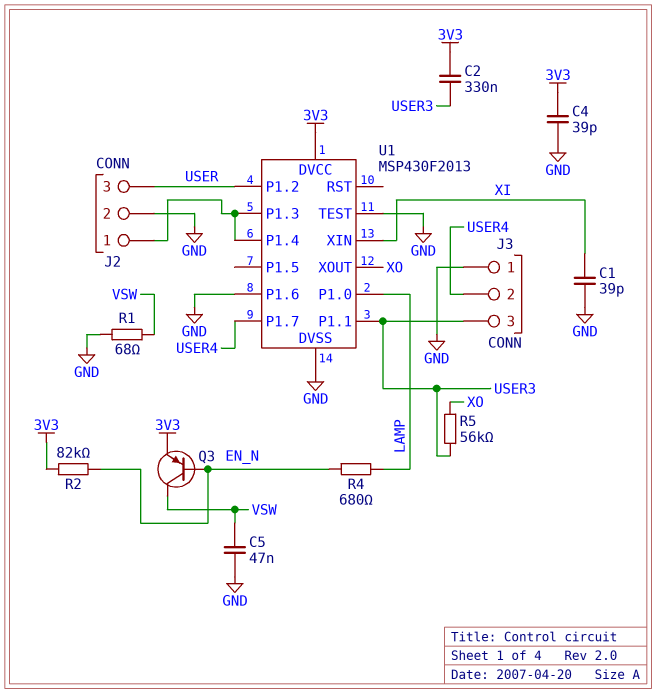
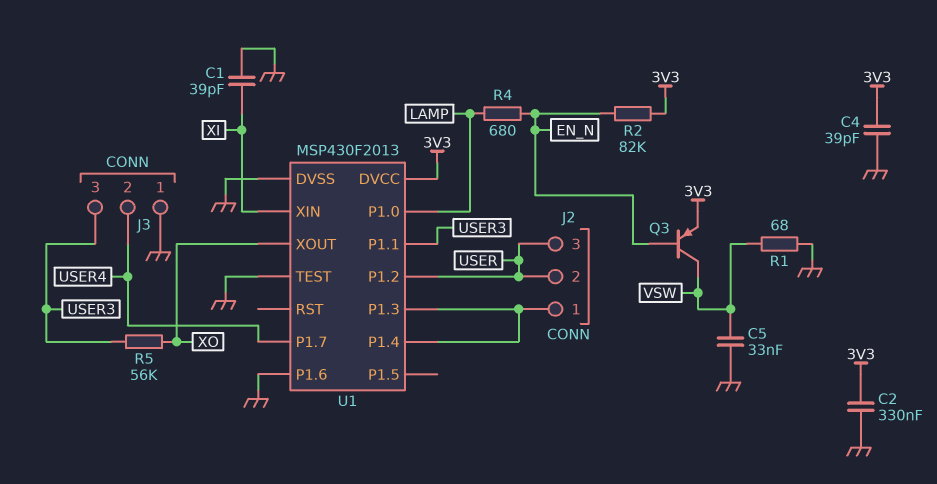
C2: 330nF (3V3, USER3) -> 330nF (3V3, GND)
C5: 47nF (GND, VSW) -> 33nF (GND, VSW)
J2 pin 2: GND -> USER

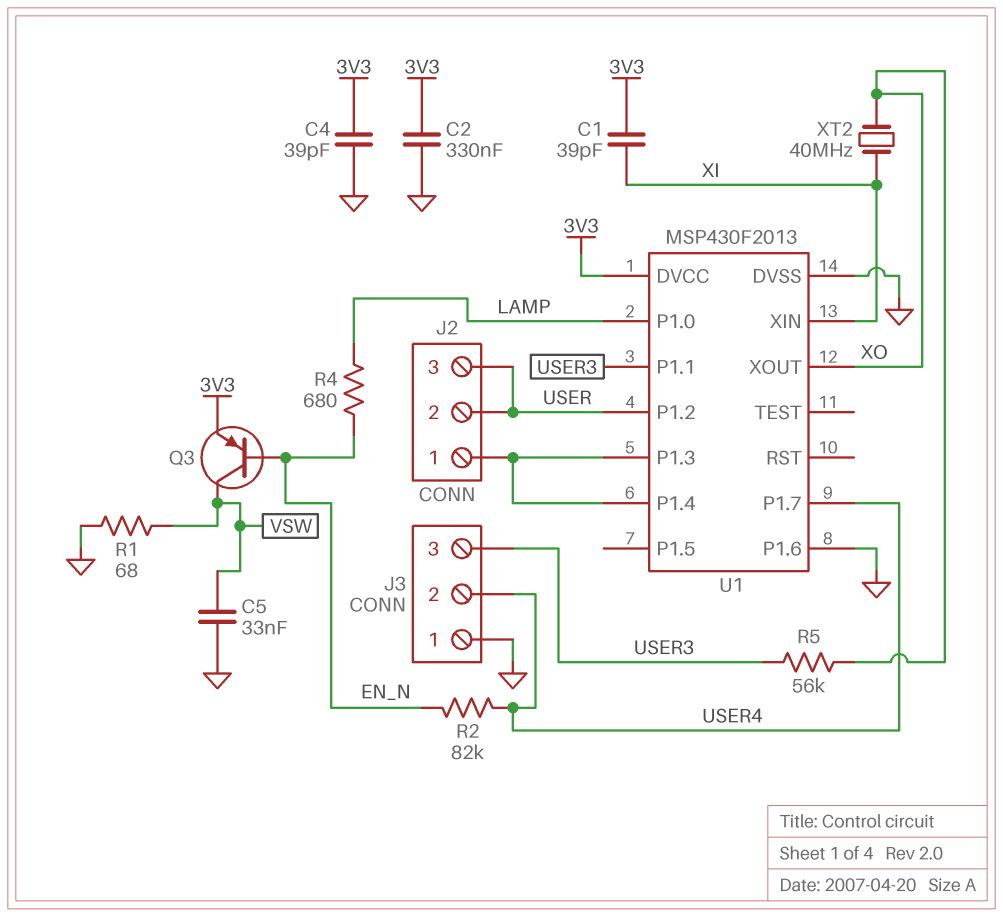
C1: 39pF (GND, XI) -> 39pF (3V3, XI)
R2: 82k (3V3, EN_N) -> 82k (EN_N, USER4)
U1 pin TEST: GND -> none
XT2: none -> 40MHz (XI, XO)

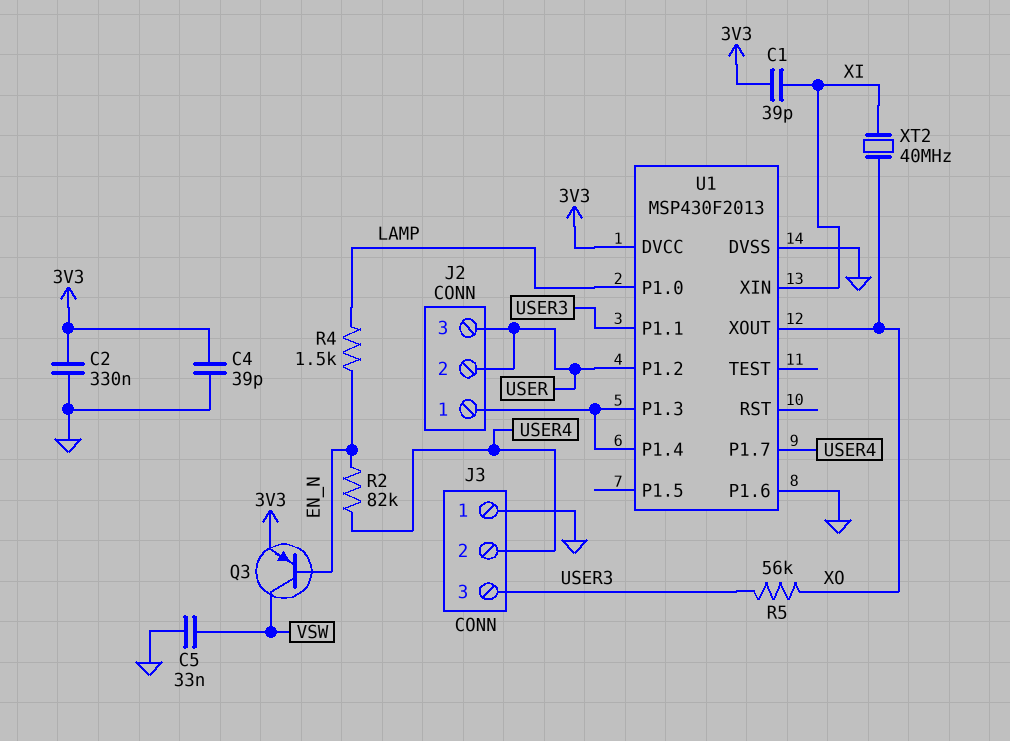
R1: 68 (GND, VSW) -> none
R4: 680 (EN_N, LAMP) -> 1.5k (EN_N, LAMP)

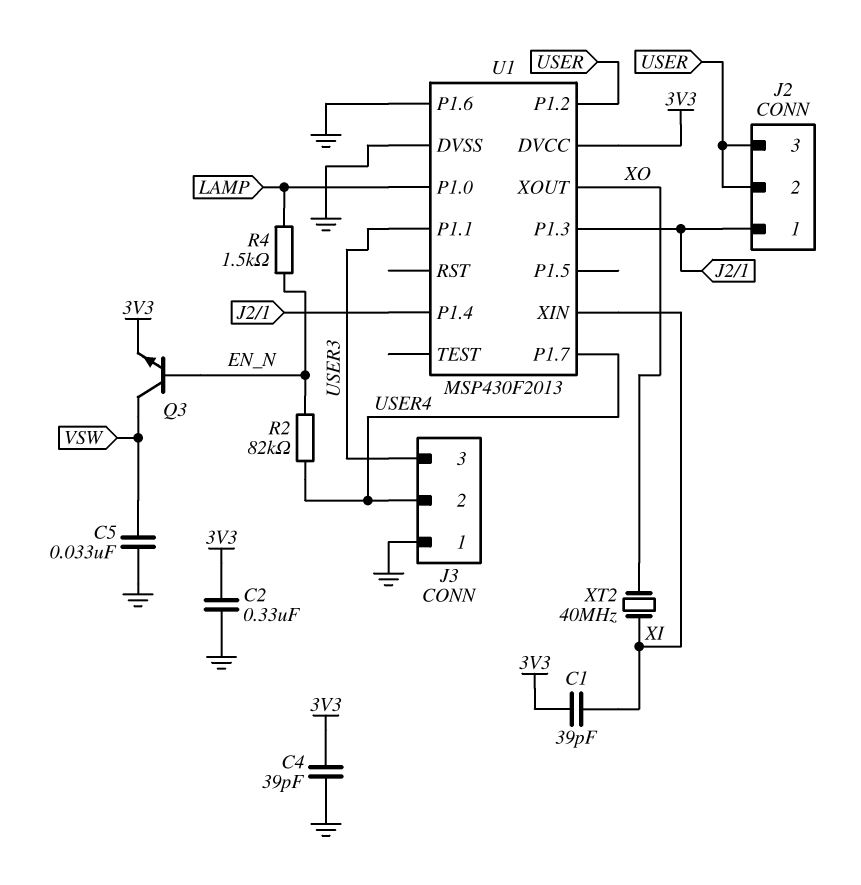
Q3: PNP (B EN_N, C VSW, E 3V3) -> NPN (B EN_N, C VSW, E 3V3)
R5: 56k (USER3, XO) -> none

